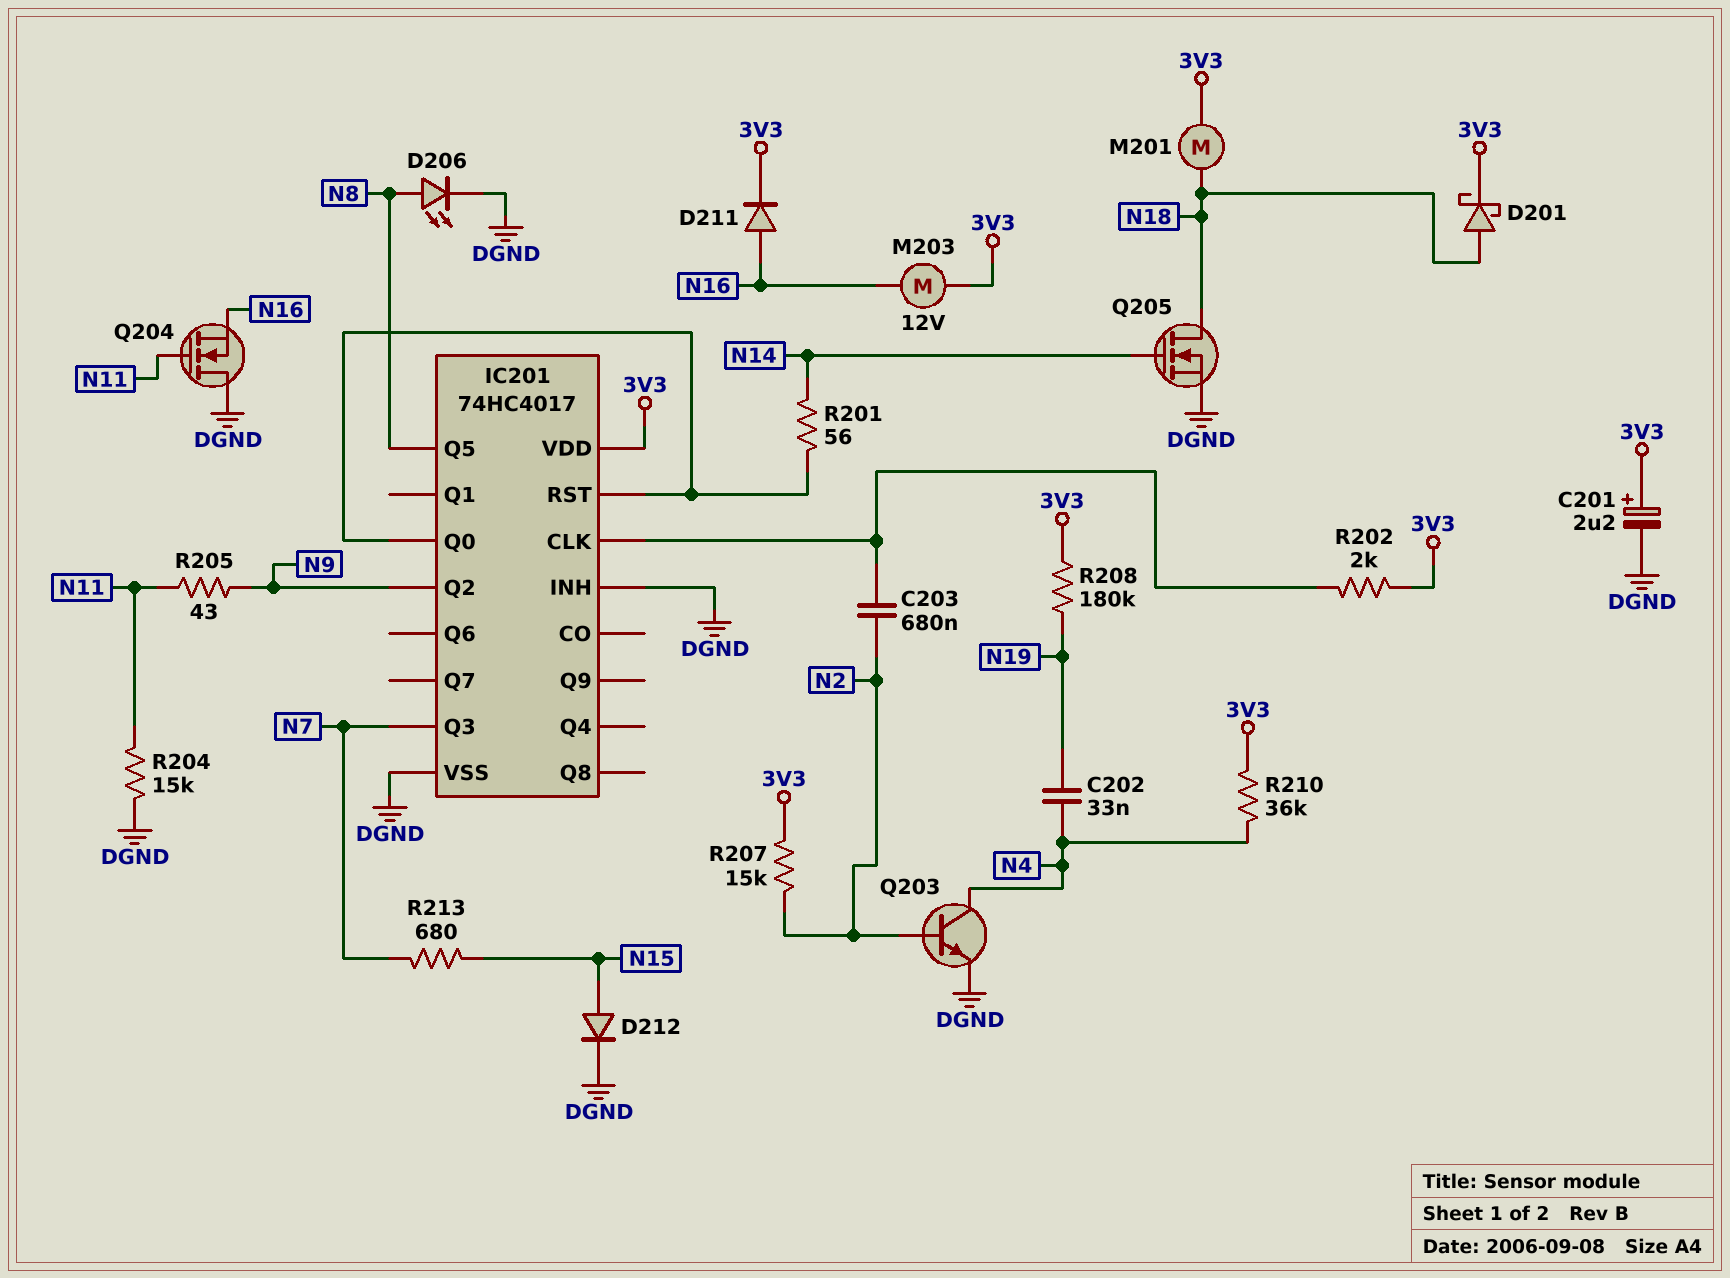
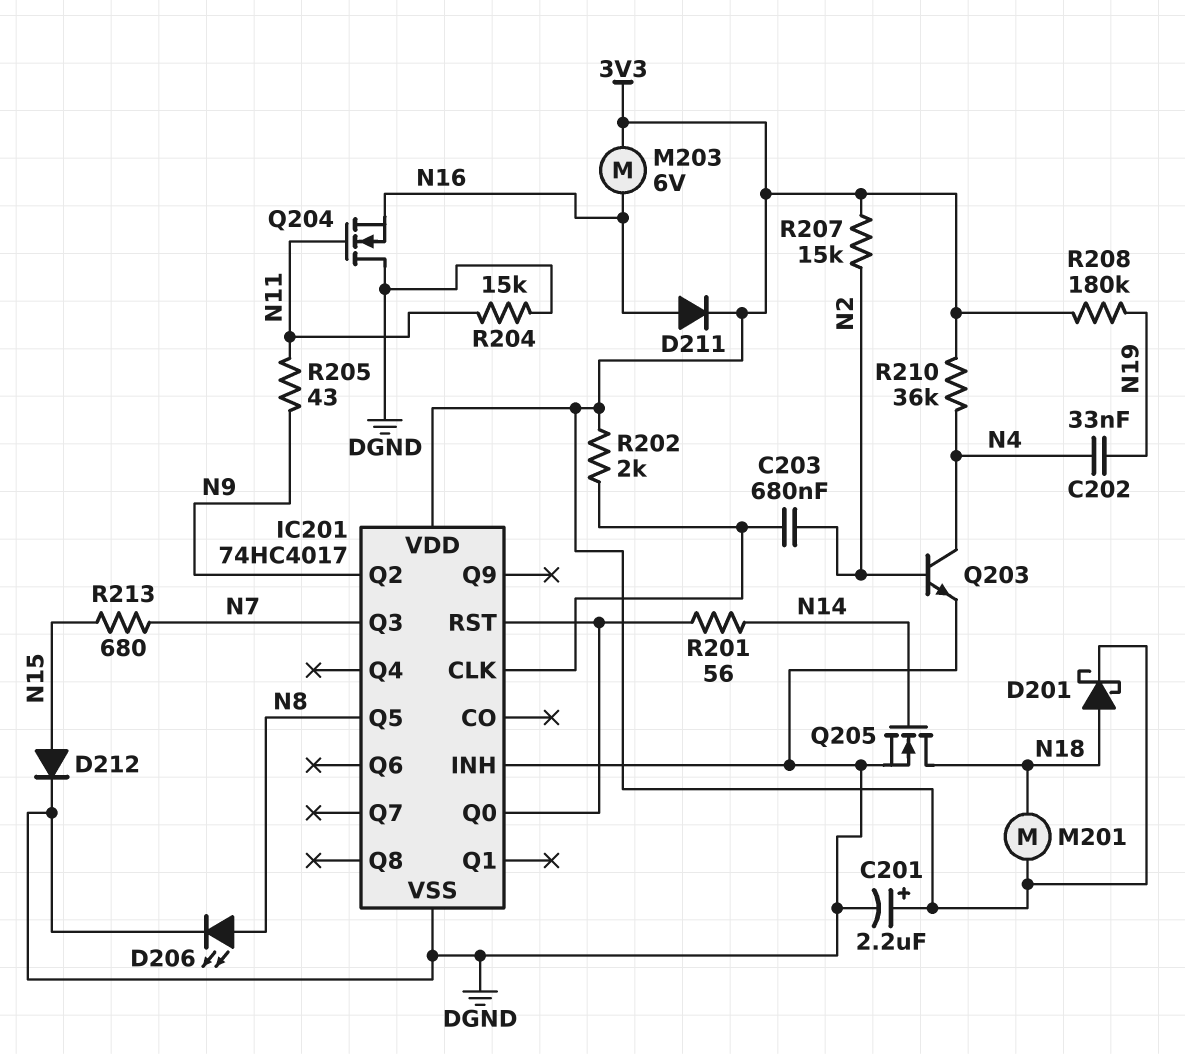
M203: motor 12V (3V3, N16) -> motor 6V (3V3, N16)

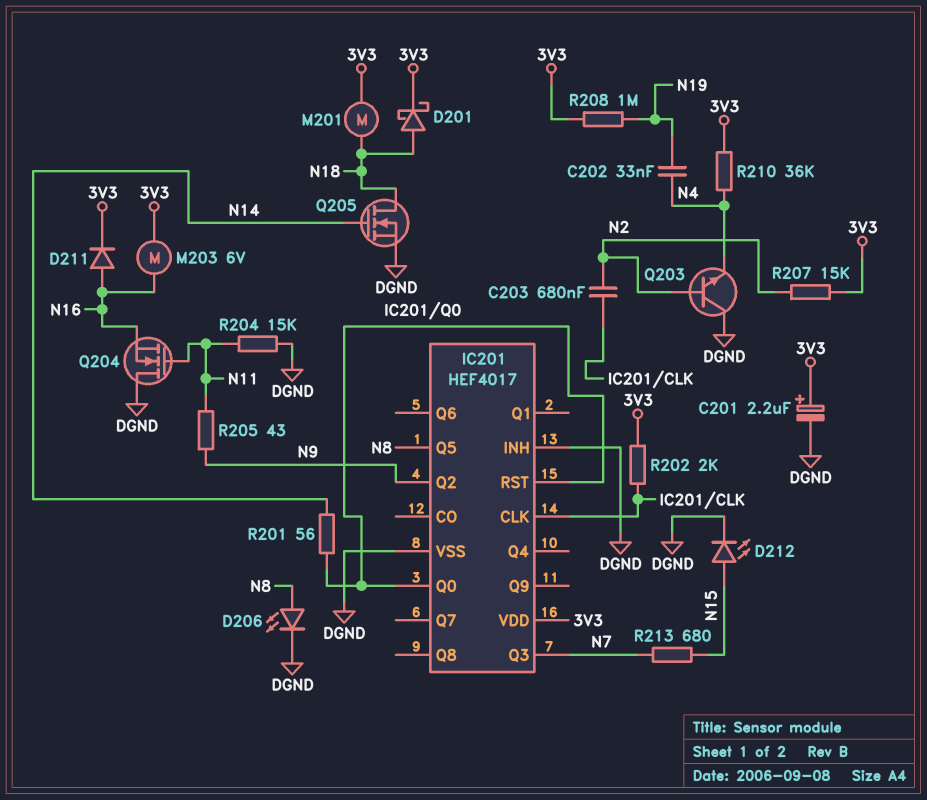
D212: diode (A N15, K DGND) -> LED (A N15, K DGND)
IC201: 74HC4017 -> HEF4017
Q203: NPN (B N2, C N4, E DGND) -> NPN (B N2, C DGND, E N4)
R208: 180k (3V3, N19) -> 1M (3V3, N19)

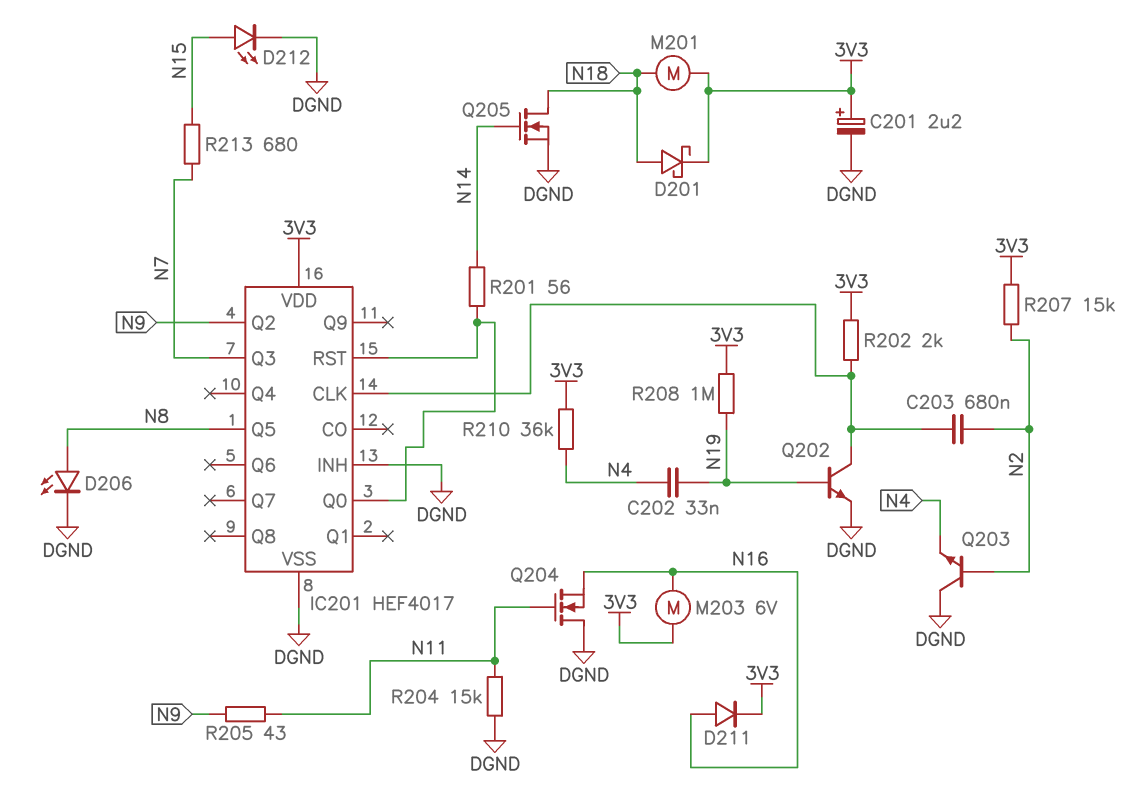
Q202: none -> NPN (B N19, C IC201/CLK, E DGND)

